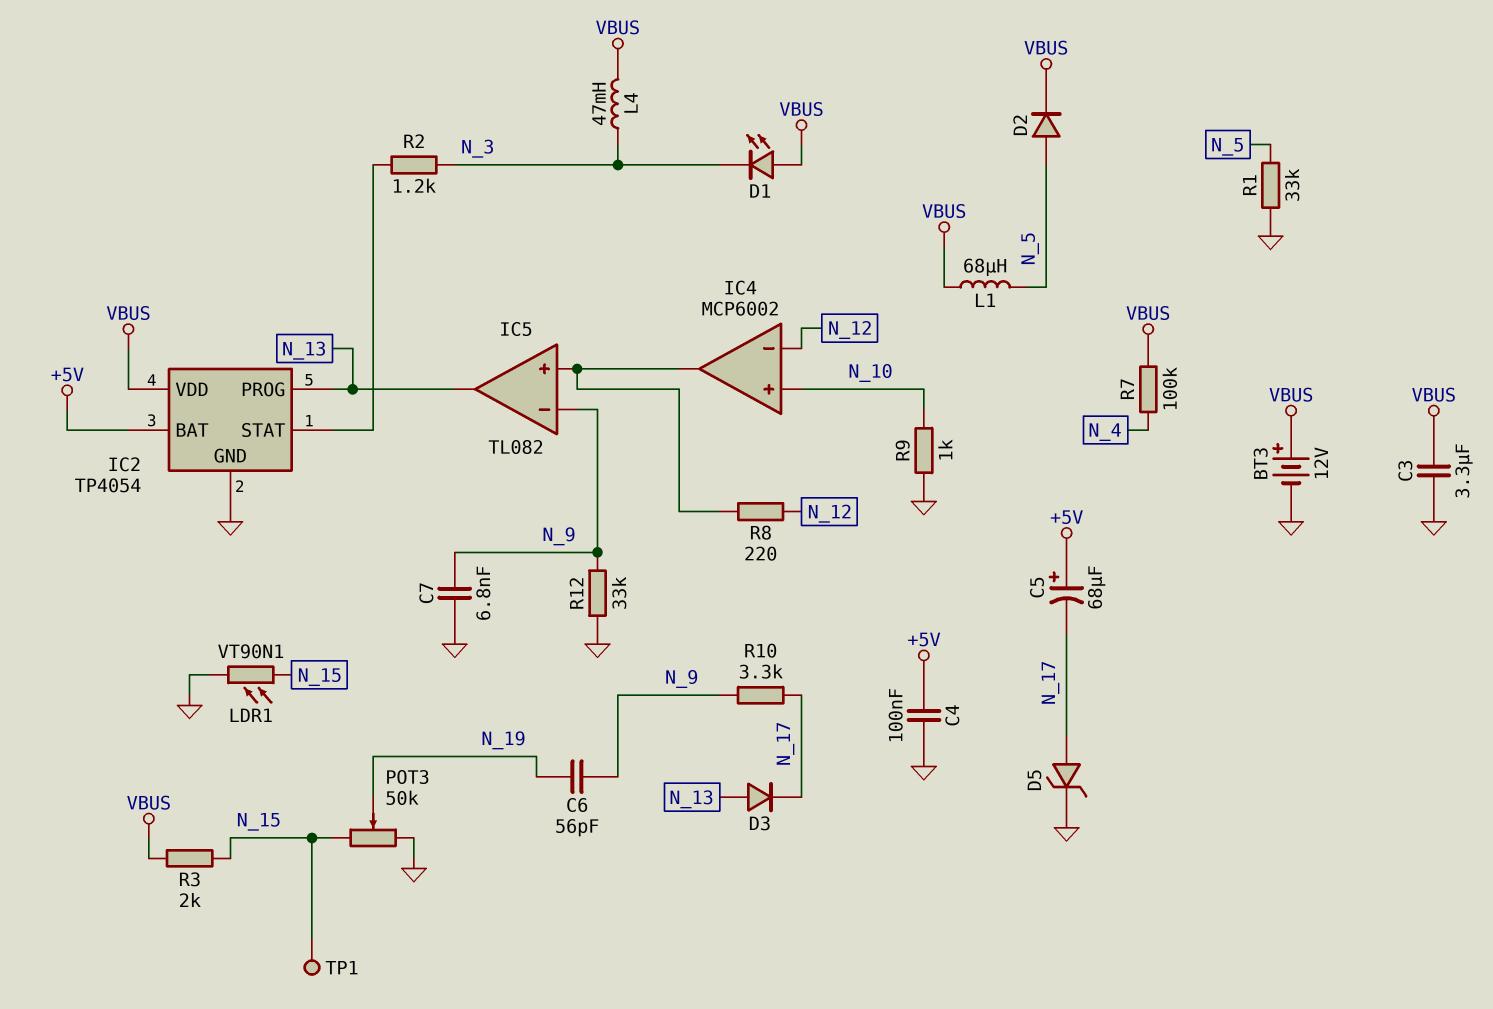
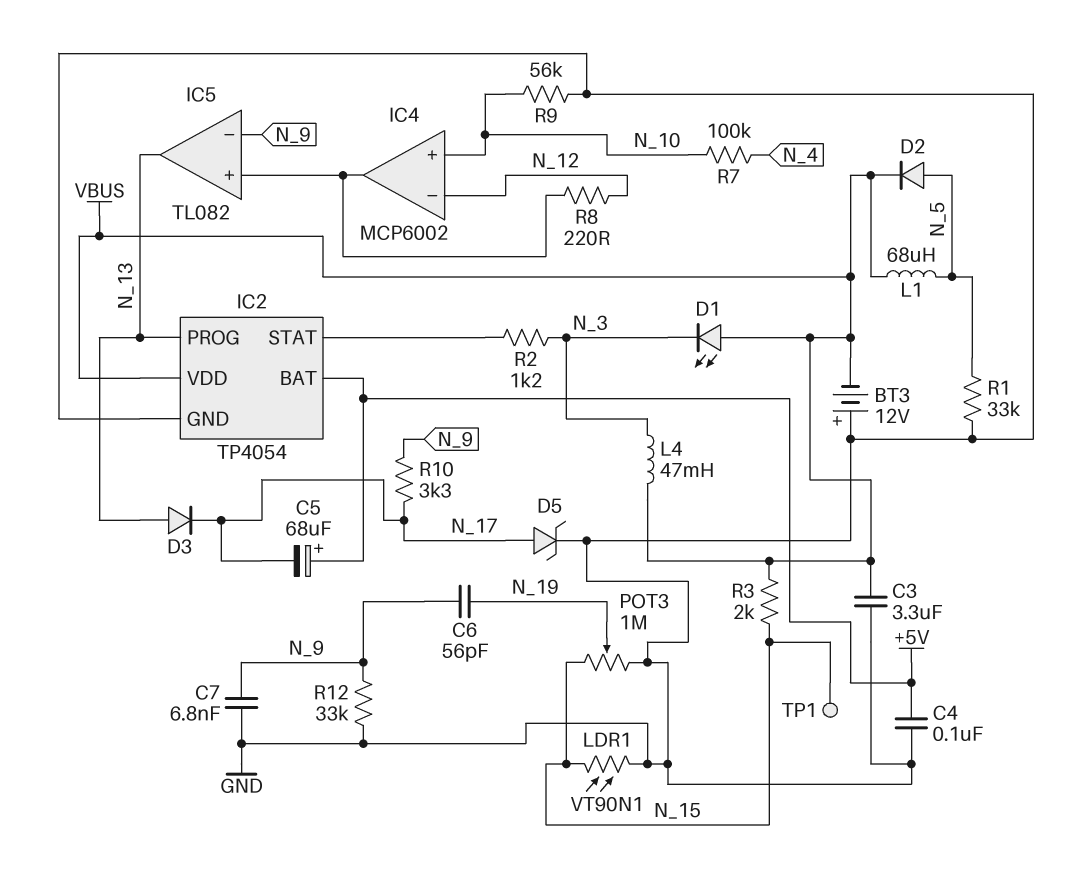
BT3: 12V (plus VBUS, minus GND) -> 12V (plus GND, minus VBUS)
POT3: 50k (GND, N_15, wiper N_19) -> 1M (GND, N_15, wiper N_19)
R7: 100k (N_4, VBUS) -> 100k (N_4, N_10)
R9: 1k (GND, N_10) -> 56k (GND, N_10)

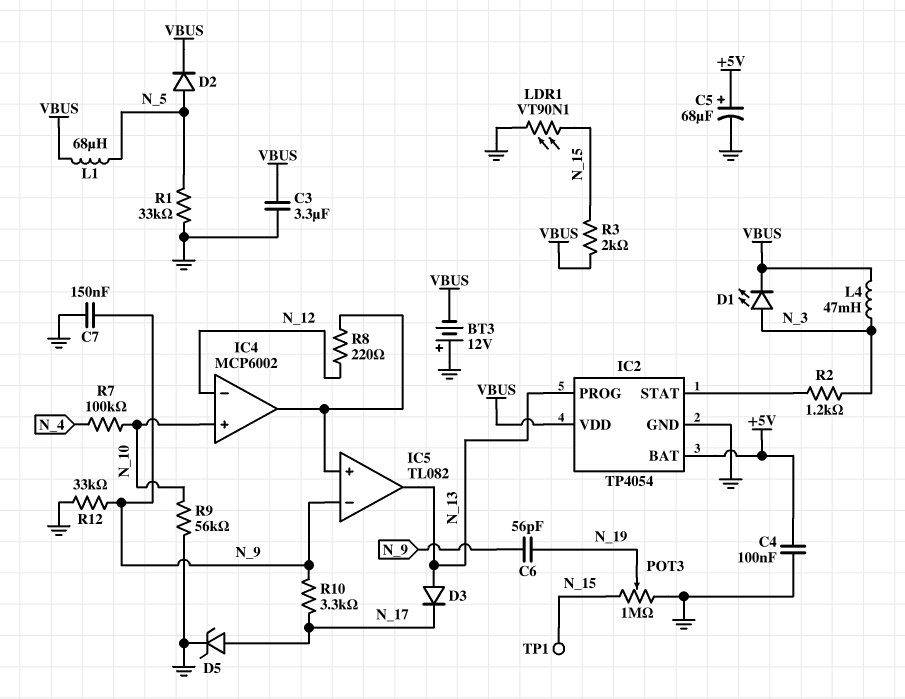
C5: 68uF (plus +5V, minus N_17) -> 68uF (plus +5V, minus GND)
C7: 6.8nF (GND, N_9) -> 150nF (GND, N_9)
D1: LED (A VBUS, K N_3) -> LED (A N_3, K VBUS)

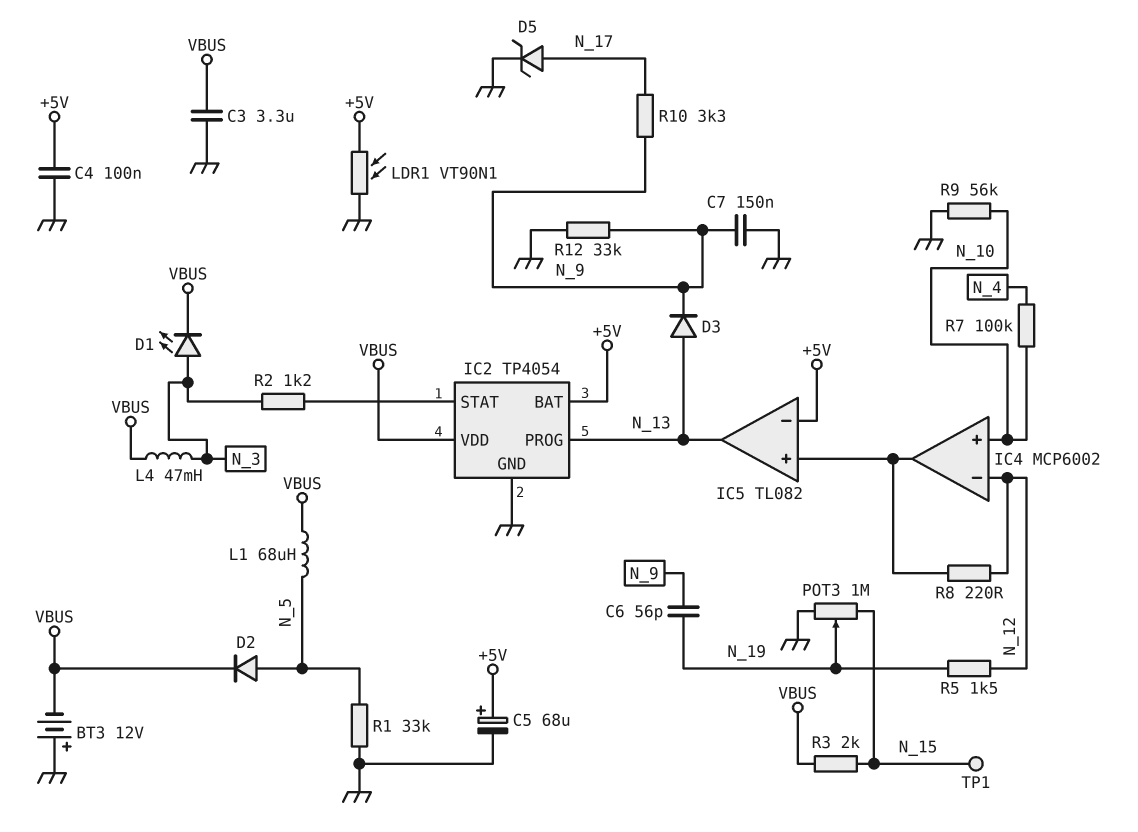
D3: diode (A N_13, K N_17) -> diode (A N_13, K N_9)
IC5 pin in-: N_9 -> +5V
LDR1: VT90N1 (GND, N_15) -> VT90N1 (+5V, GND)
R5: none -> 1.5k (N_12, N_19)

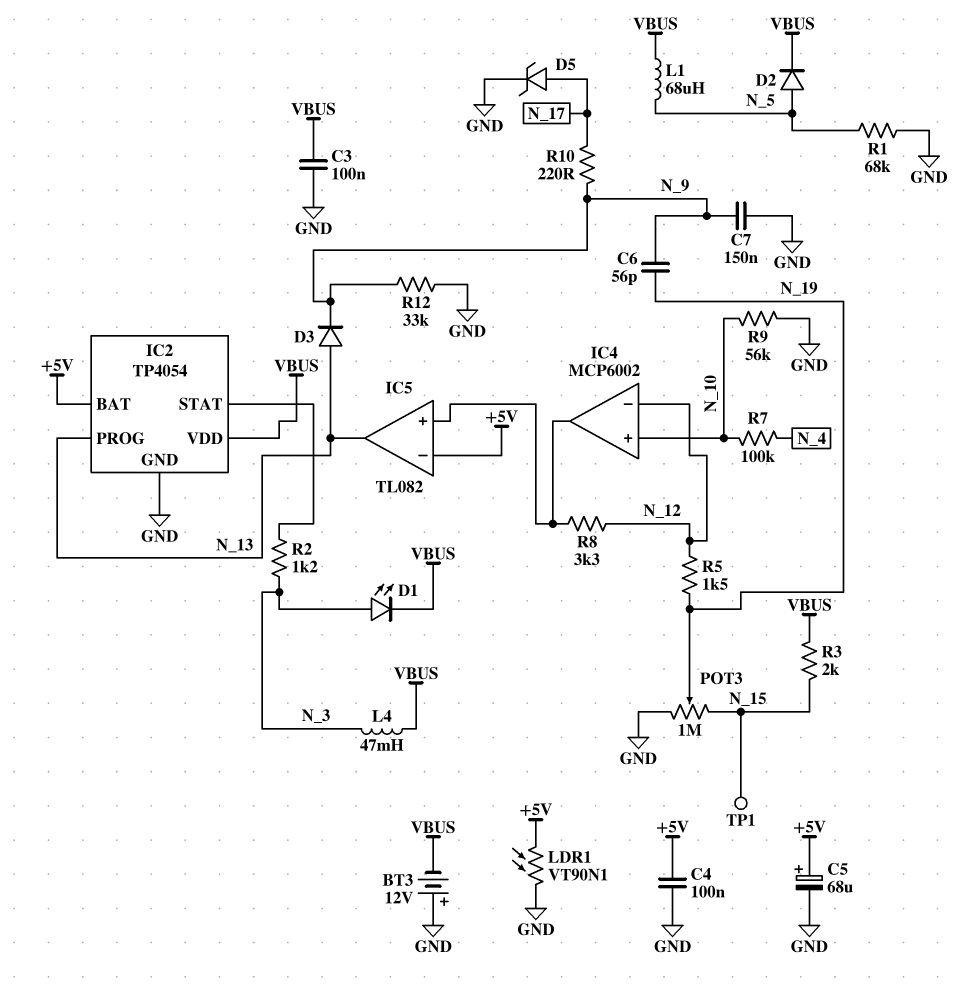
C3: 3.3uF (GND, VBUS) -> 100nF (GND, VBUS)
R1: 33k (GND, N_5) -> 68k (GND, N_5)
R8: 220 (IC4/out, N_12) -> 3.3k (IC4/out, N_12)
R10: 3.3k (N_9, N_17) -> 220 (N_9, N_17)

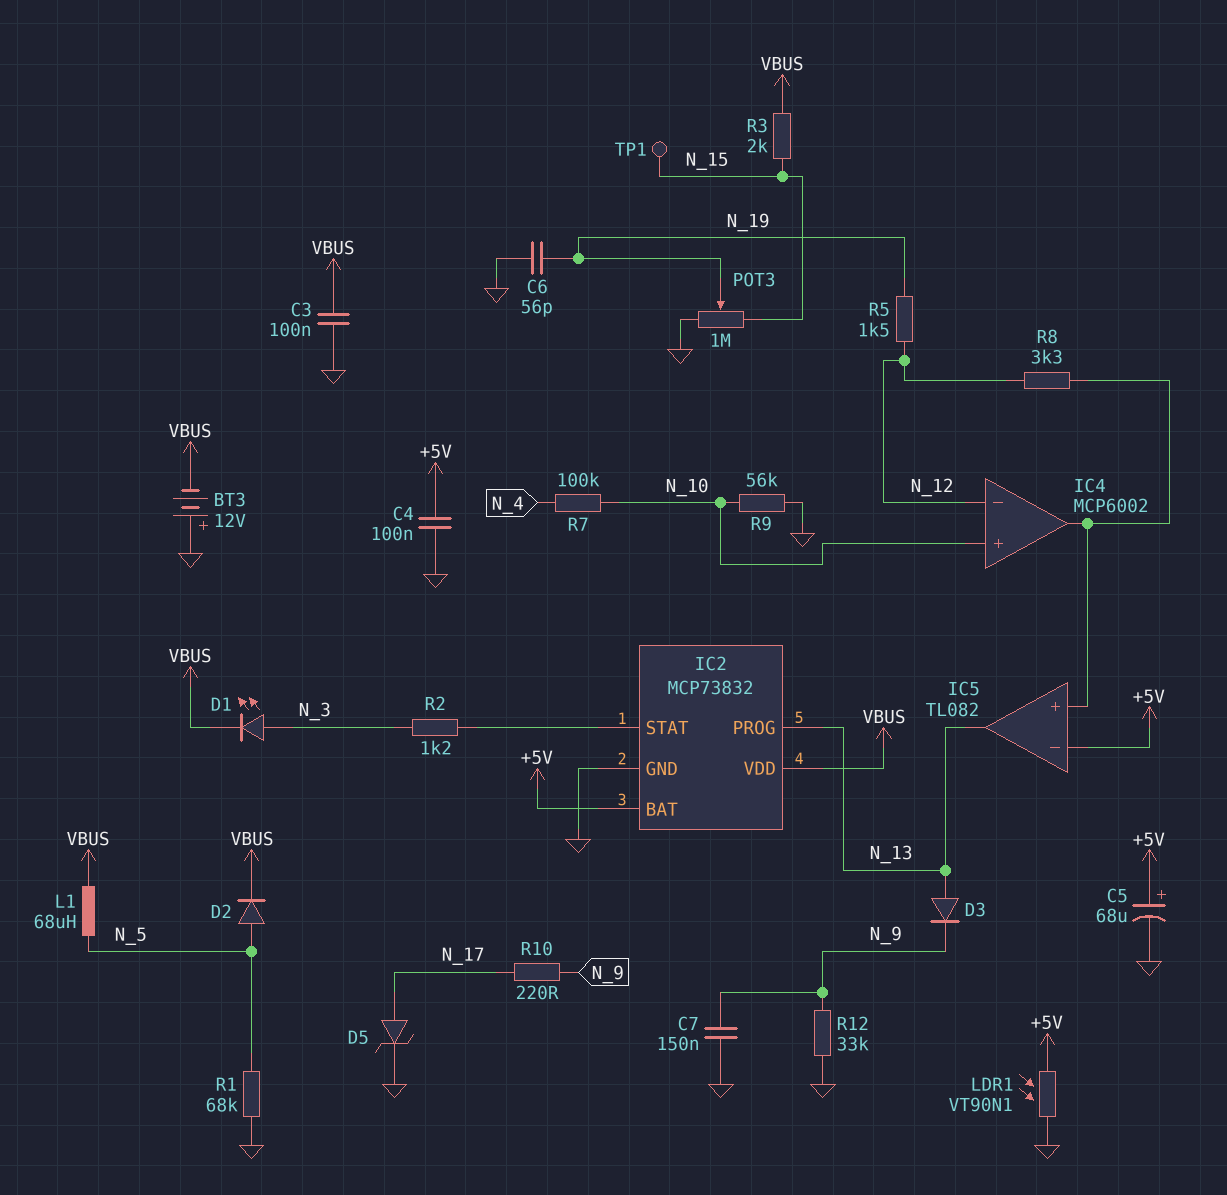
C6: 56pF (N_9, N_19) -> 56pF (GND, N_19)
IC2: TP4054 -> MCP73832
L4: 47mH (N_3, VBUS) -> none

